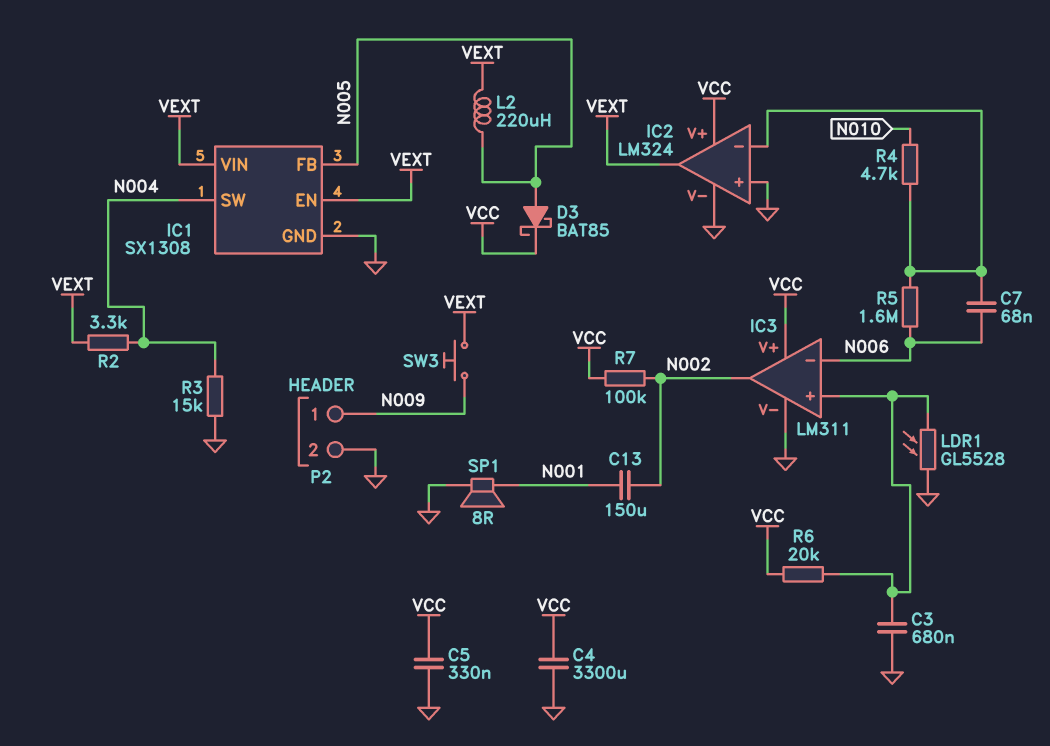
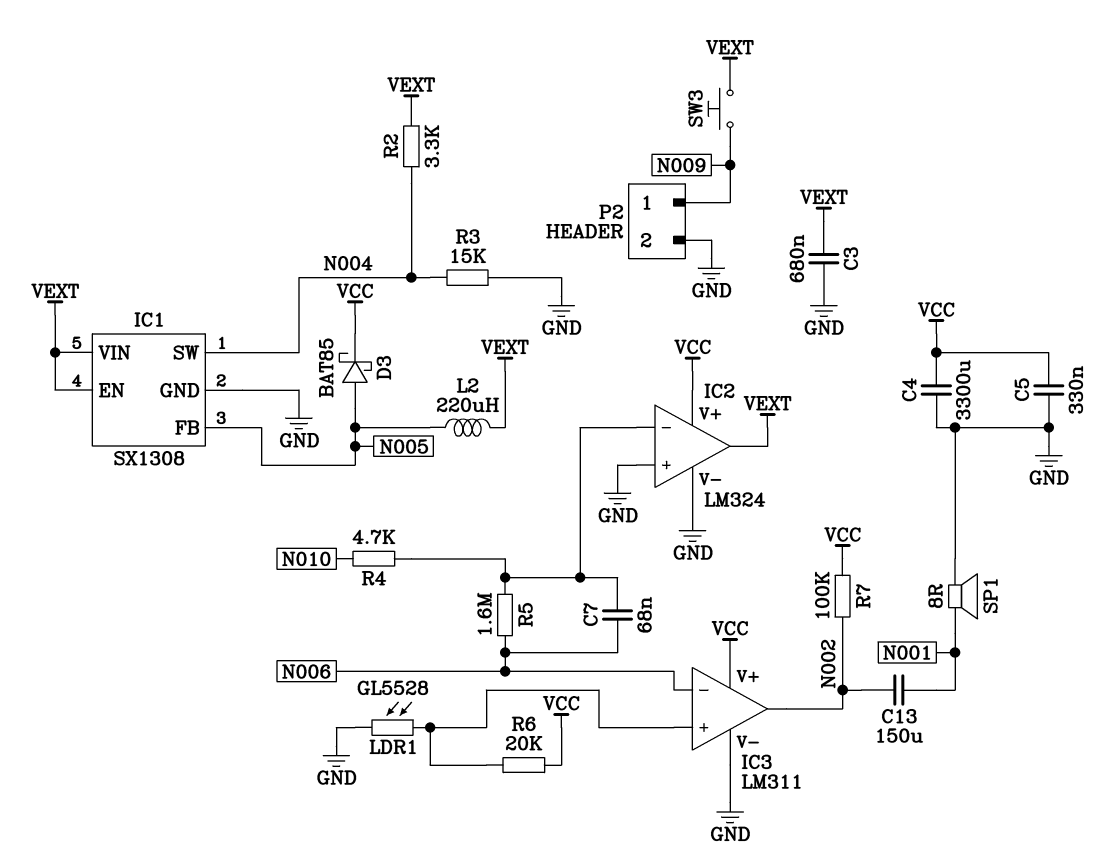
C3: 680nF (GND, IC3/in+) -> 680nF (GND, VEXT)

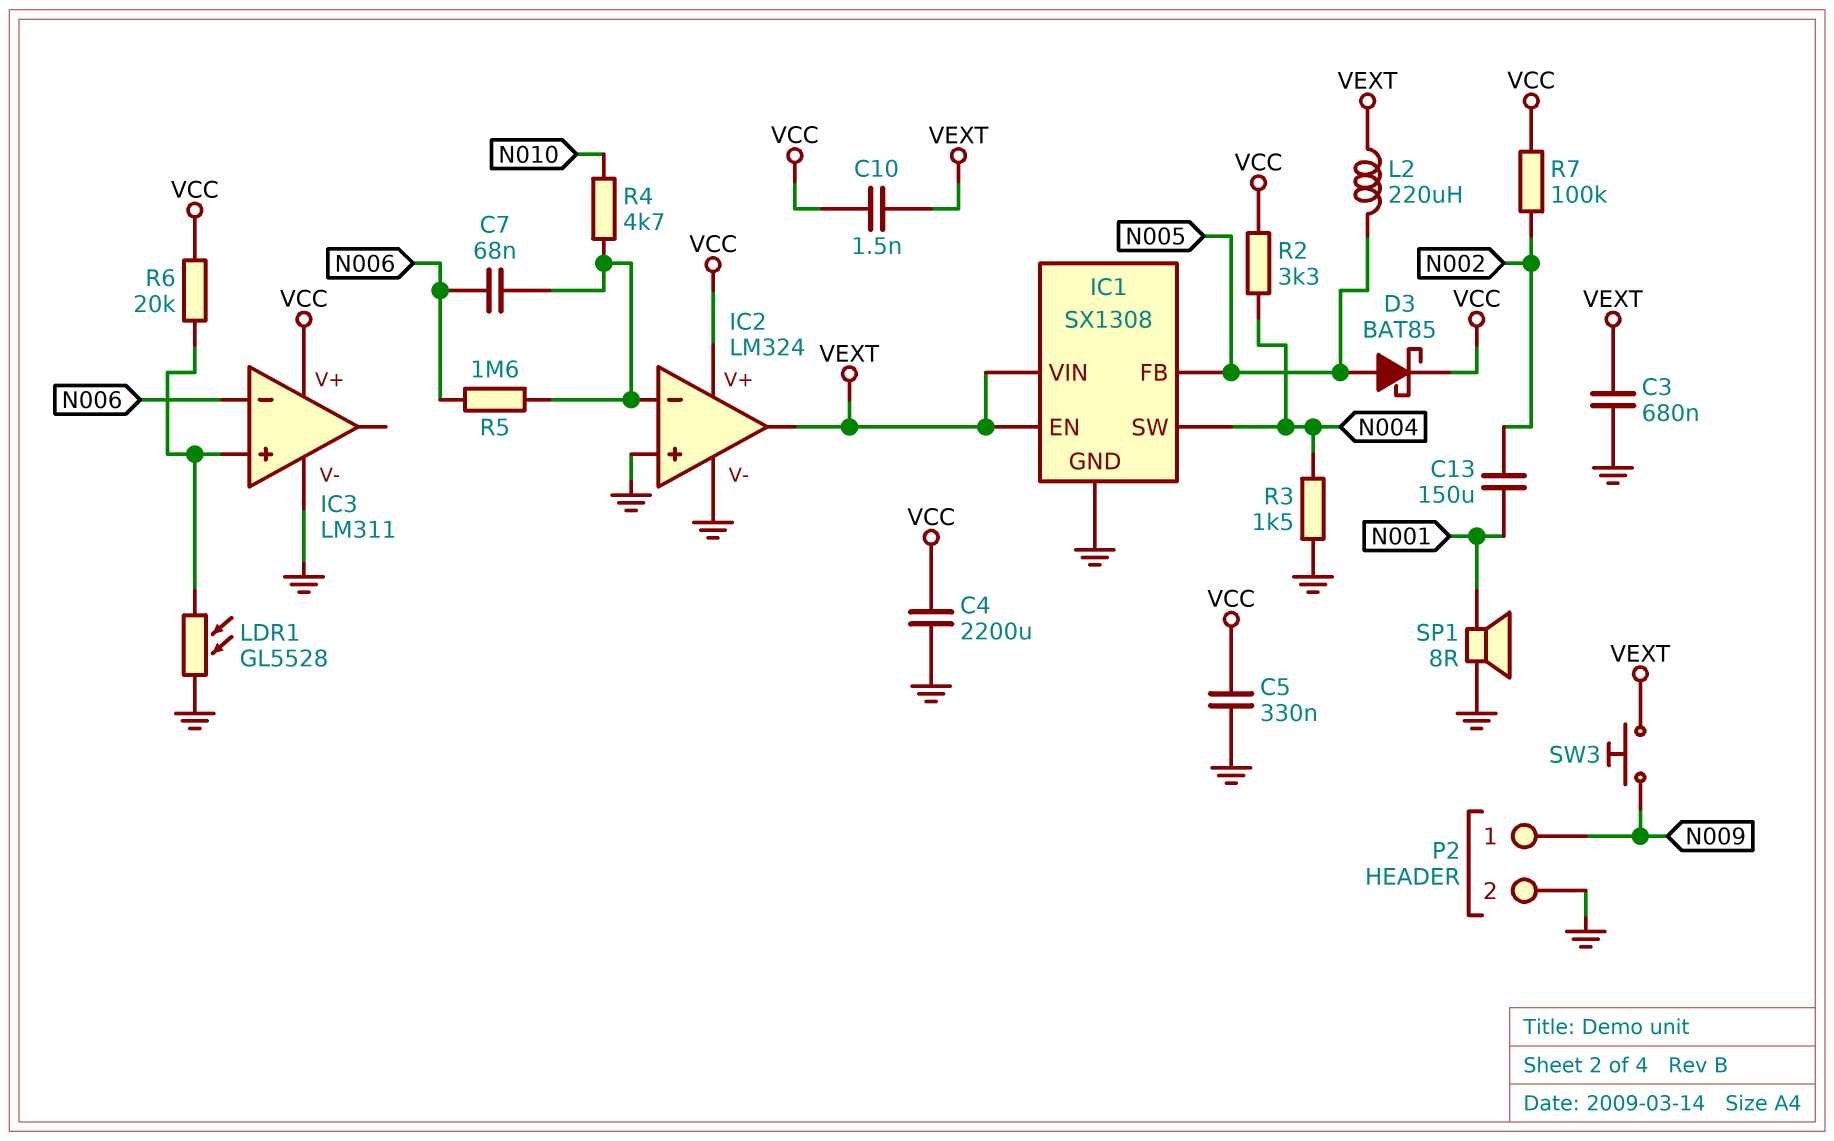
C4: 3300uF (GND, VCC) -> 2200uF (GND, VCC)
C10: none -> 1.5nF (VCC, VEXT)
IC3 pin out: N002 -> none
R2: 3.3k (N004, VEXT) -> 3.3k (N004, VCC)
R3: 15k (GND, N004) -> 1.5k (GND, N004)

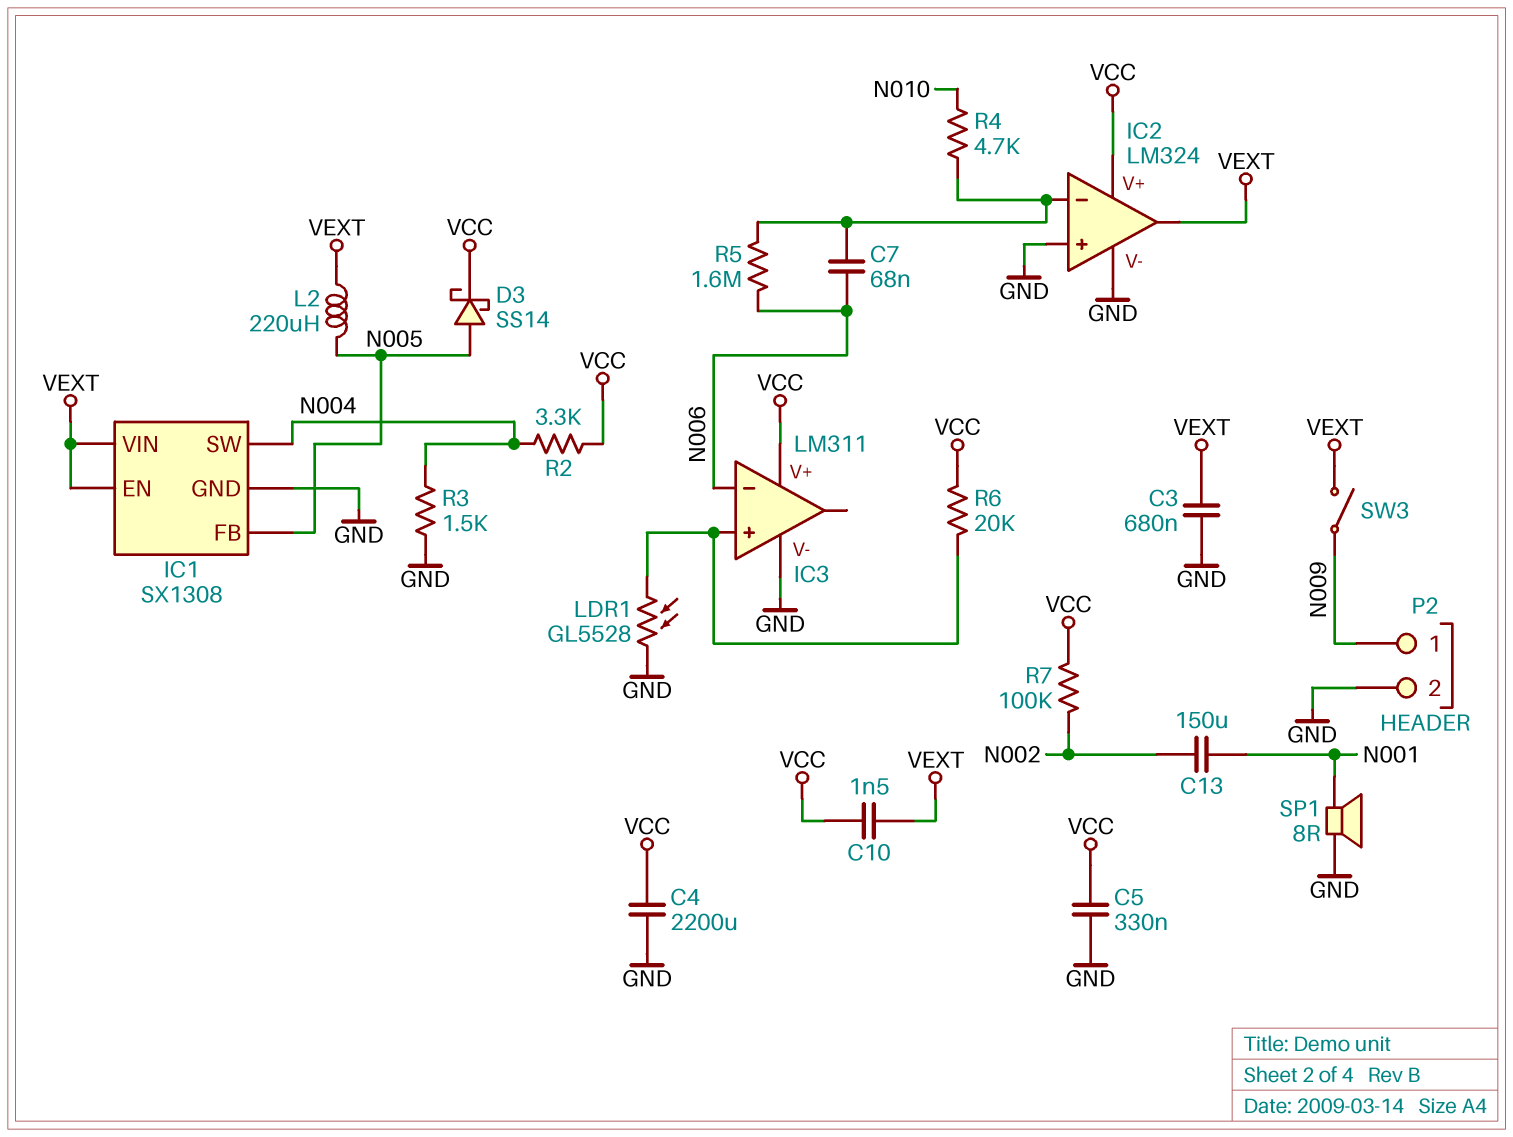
D3: schottky BAT85 (A N005, K VCC) -> schottky SS14 (A N005, K VCC)
SW3: button (N009, VEXT) -> switch (N009, VEXT)

